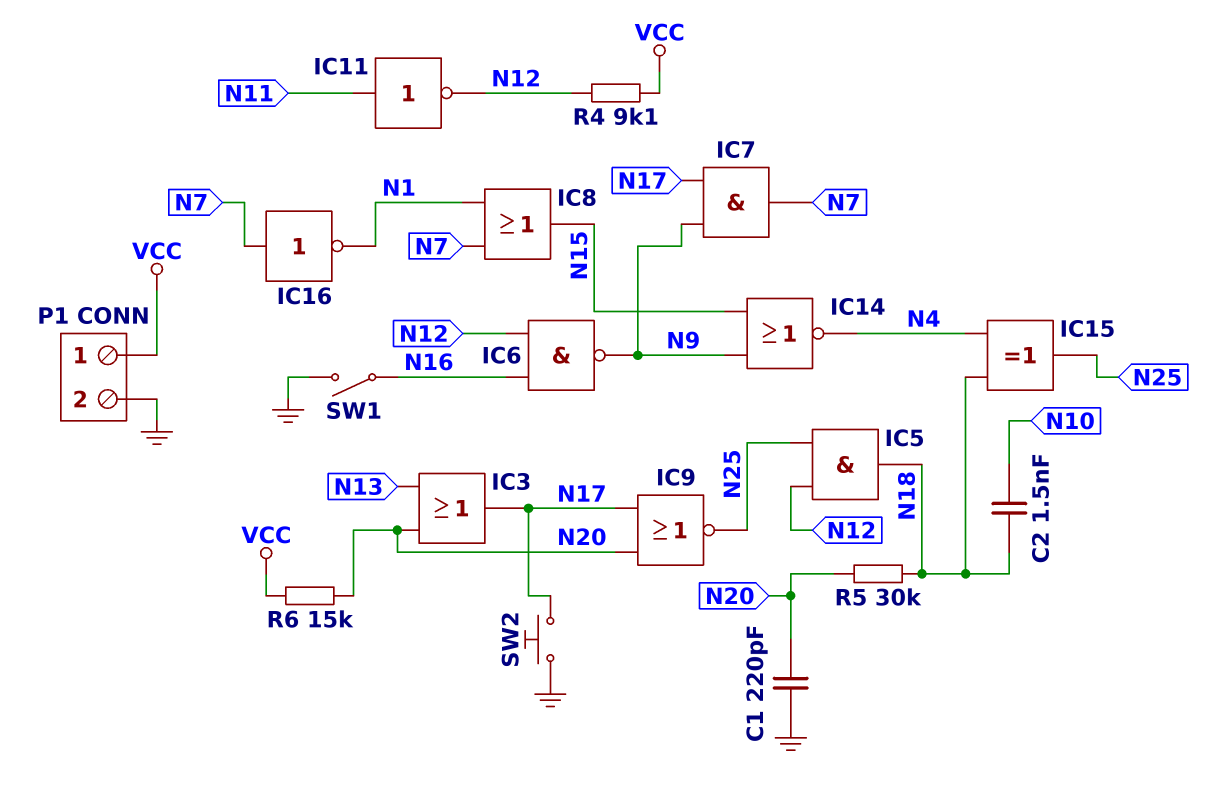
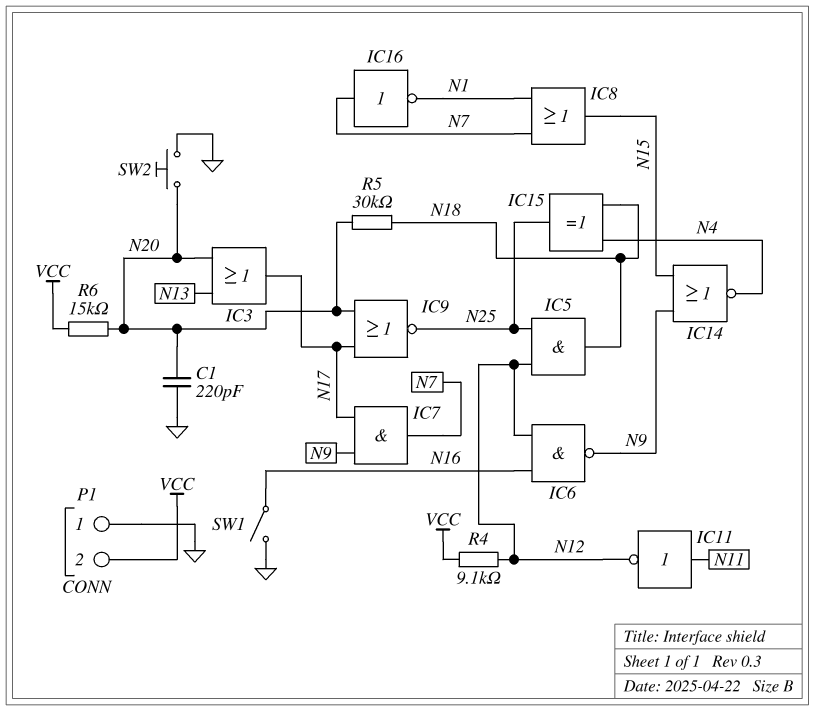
C2: 1.5nF (N10, N18) -> none
P1 pin 1: VCC -> GND
P1 pin 2: GND -> VCC
SW2: button (GND, N17) -> button (GND, N20)

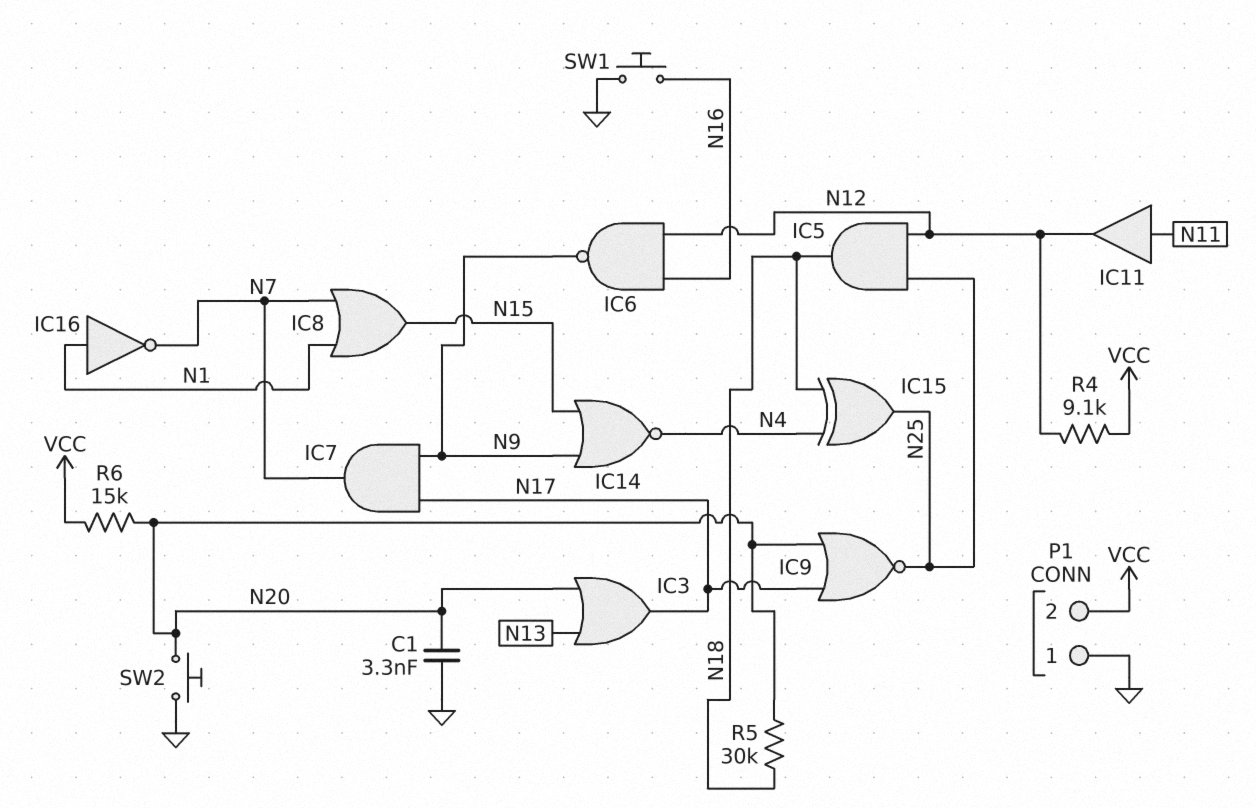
C1: 220pF (GND, N20) -> 3.3nF (GND, N20)
IC11: NOT (in N11, out N12) -> buffer (in N11, out N12)
IC16: NOT (in N7, out N1) -> NOT (in N1, out N7)
SW1: switch (GND, N16) -> button (GND, N16)

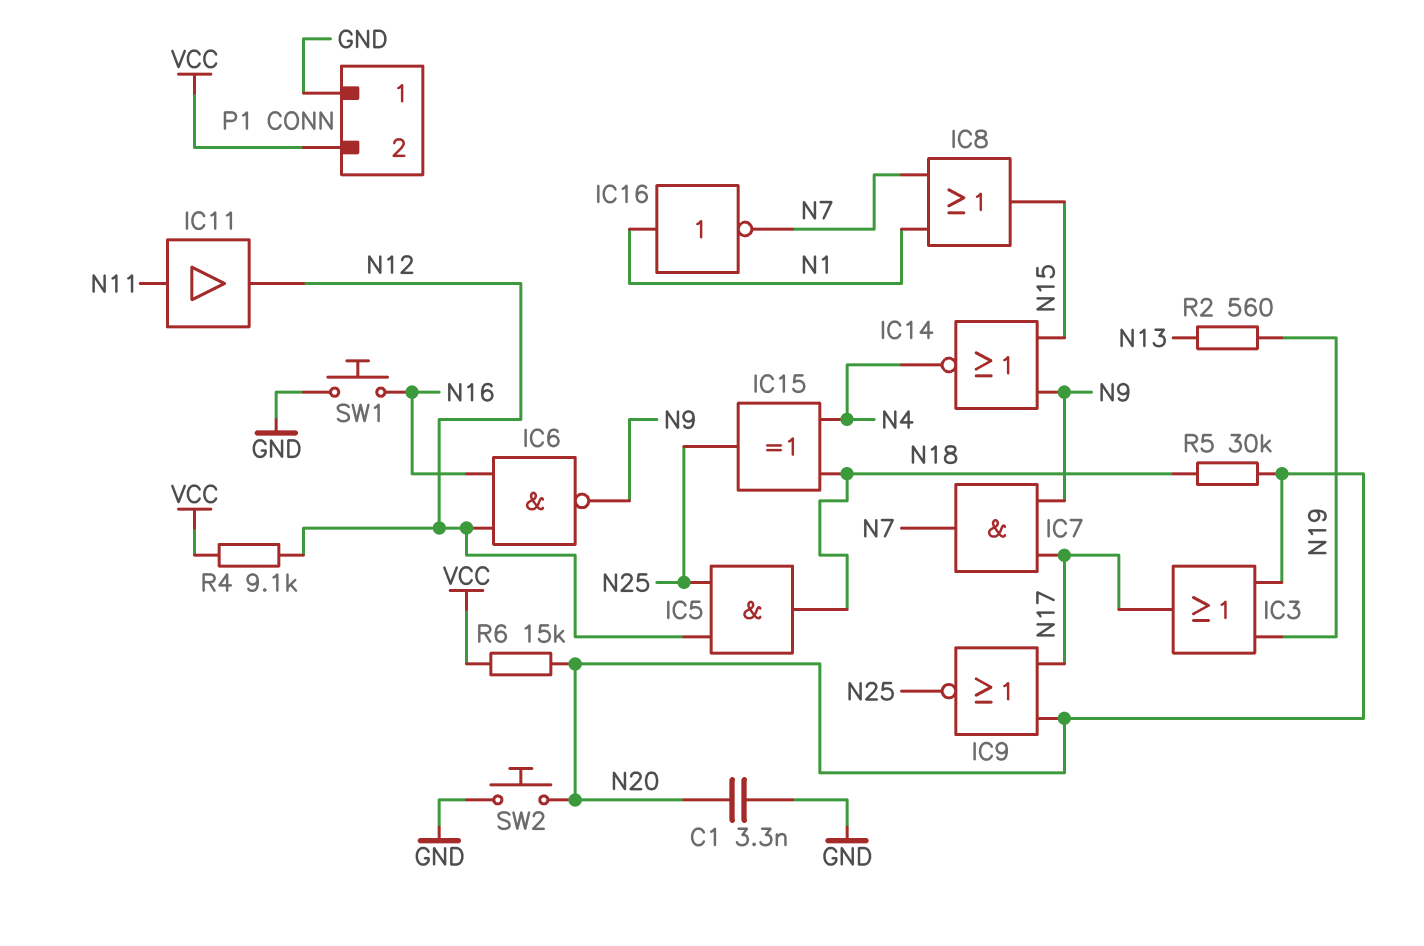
IC3: OR (in N13, in N20, out N17) -> OR (in N19, in N20, out N17)
R2: none -> 560 (N13, N19)

